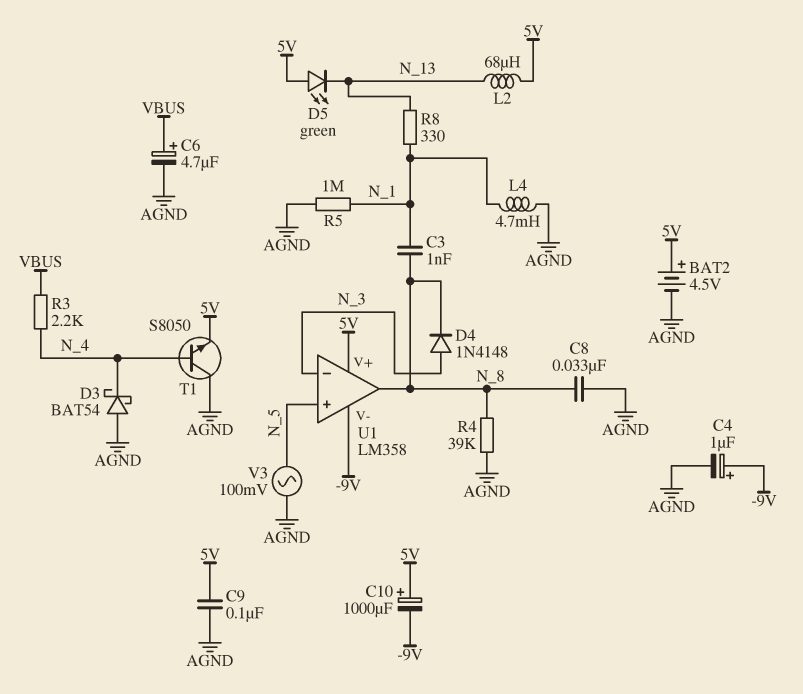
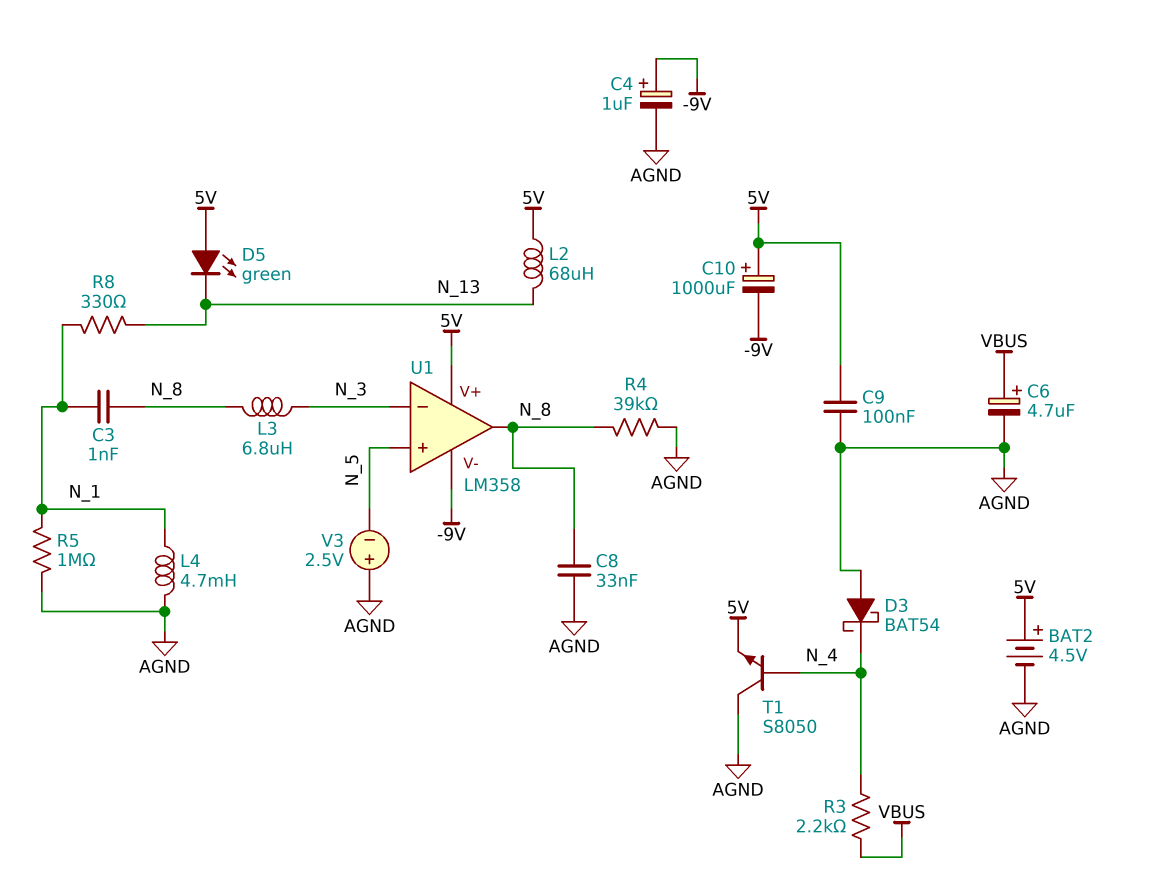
D4: diode 1N4148 (A N_3, K N_8) -> none
L3: none -> 6.8uH (N_3, N_8)
V3: AC 100mV (AGND, N_5) -> 2.5V (plus AGND, minus N_5)

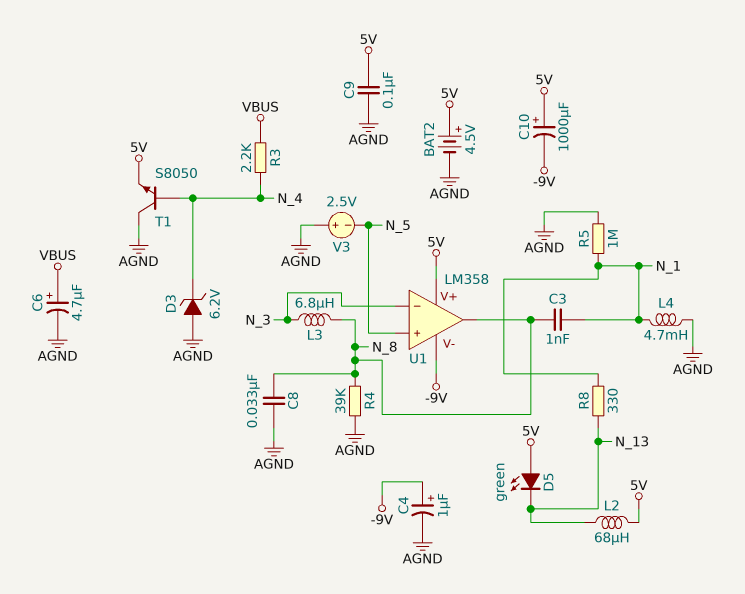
D3: schottky BAT54 (A AGND, K N_4) -> zener 6.2V (A AGND, K N_4)

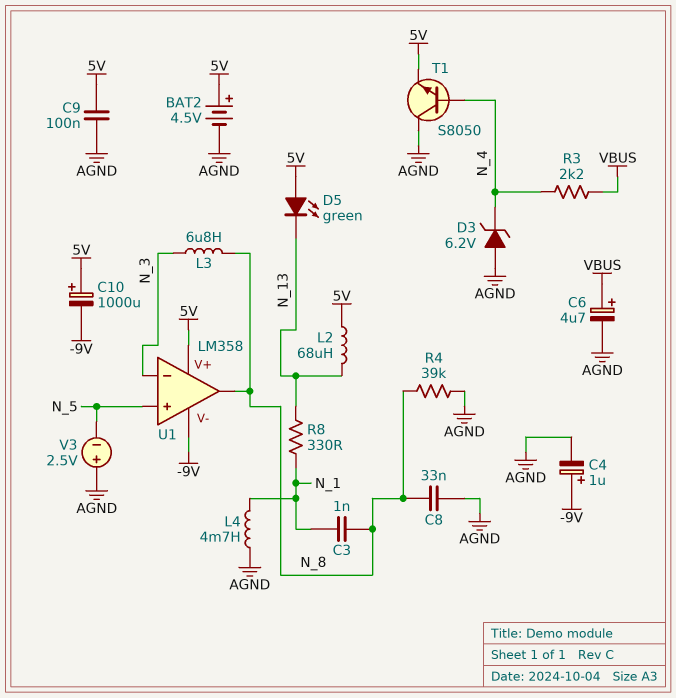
R5: 1M (AGND, N_1) -> none

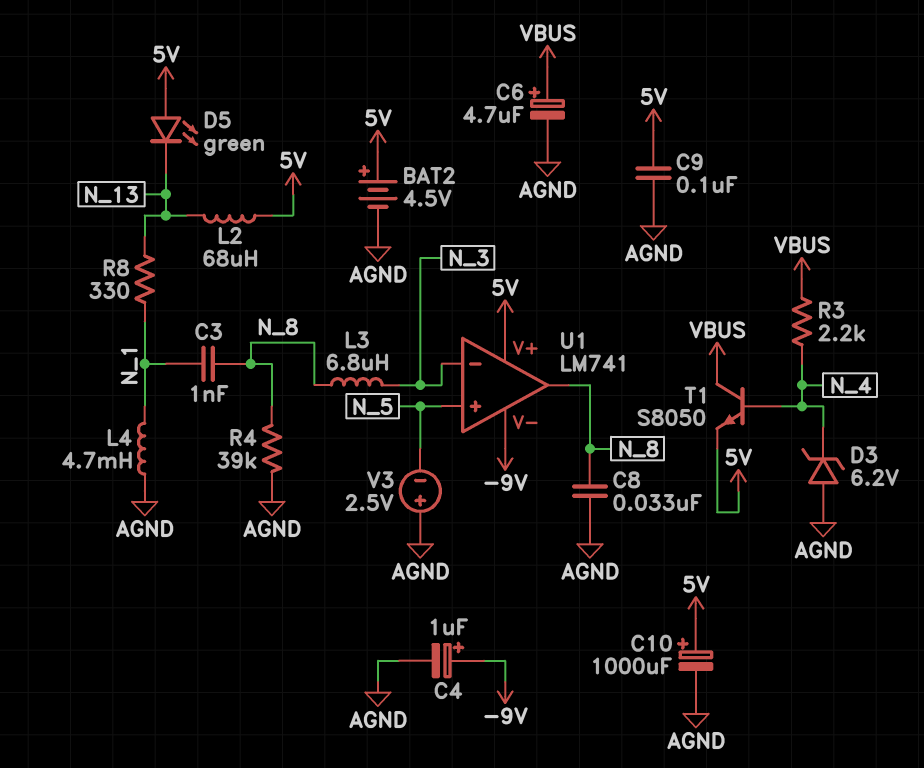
C10: 1000uF (plus 5V, minus -9V) -> 1000uF (plus 5V, minus AGND)
T1: NPN S8050 (B N_4, C AGND, E 5V) -> NPN S8050 (B N_4, C VBUS, E 5V)
U1: LM358 -> LM741

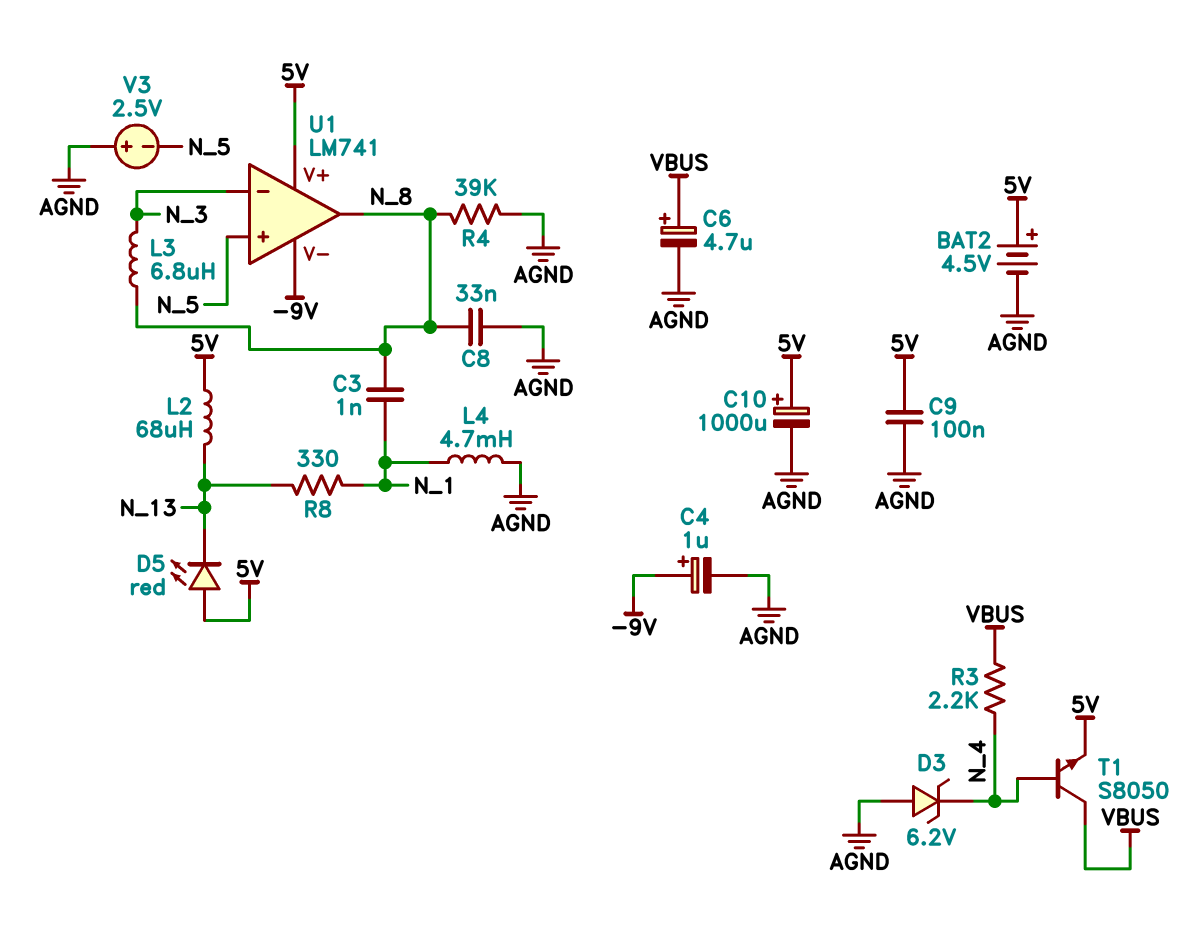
D5: LED green (A 5V, K N_13) -> LED red (A 5V, K N_13)

